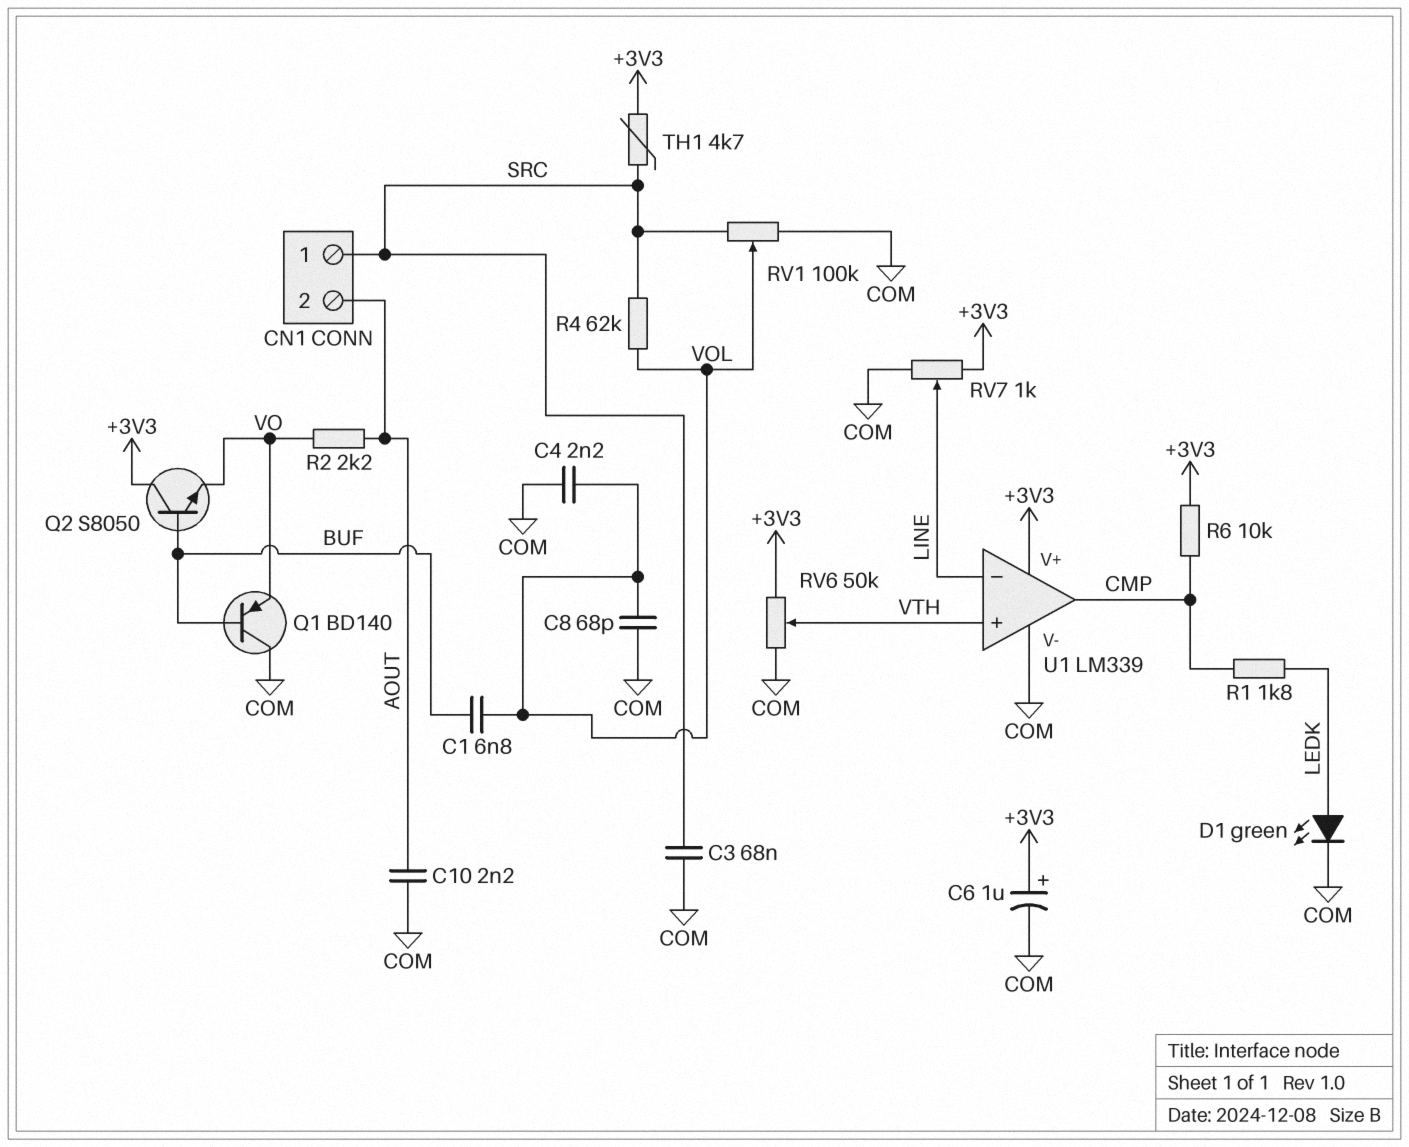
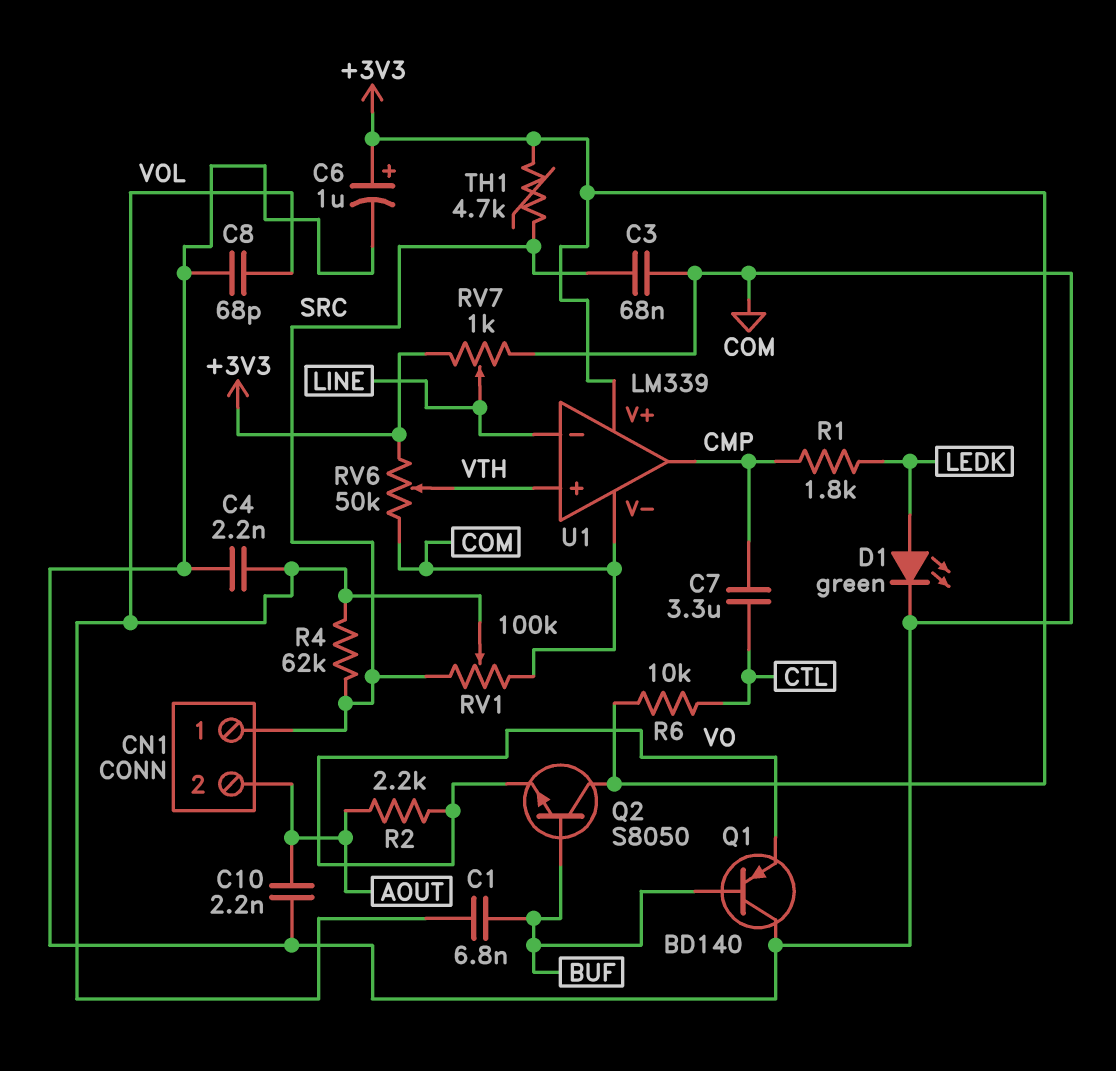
C7: none -> 3.3uF (CMP, CTL)
R6: 10k (+3V3, CMP) -> 10k (+3V3, CTL)

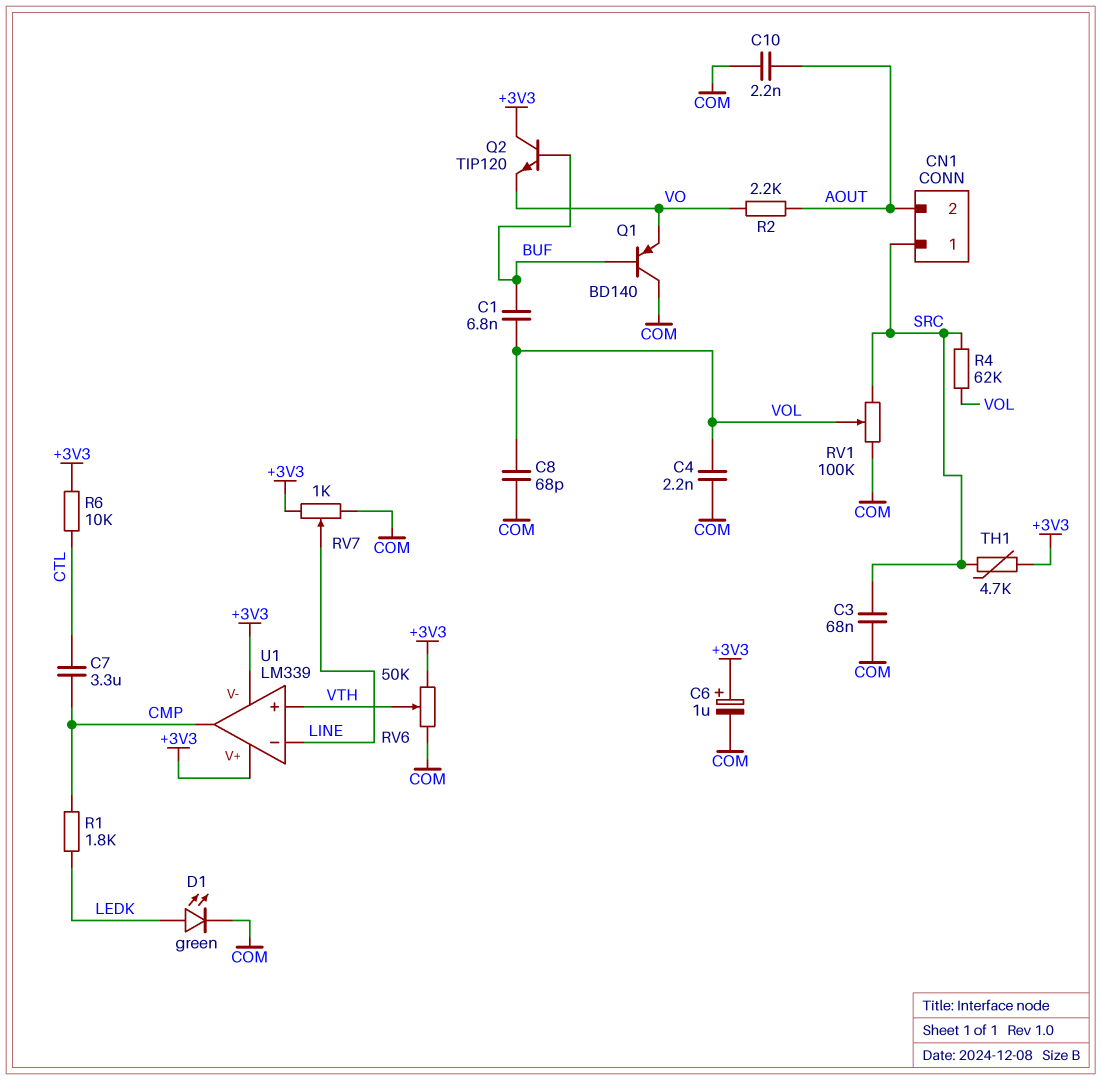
Q2: NPN S8050 (B BUF, C +3V3, E VO) -> NPN TIP120 (B BUF, C +3V3, E VO)
U1 pin V-: COM -> +3V3

